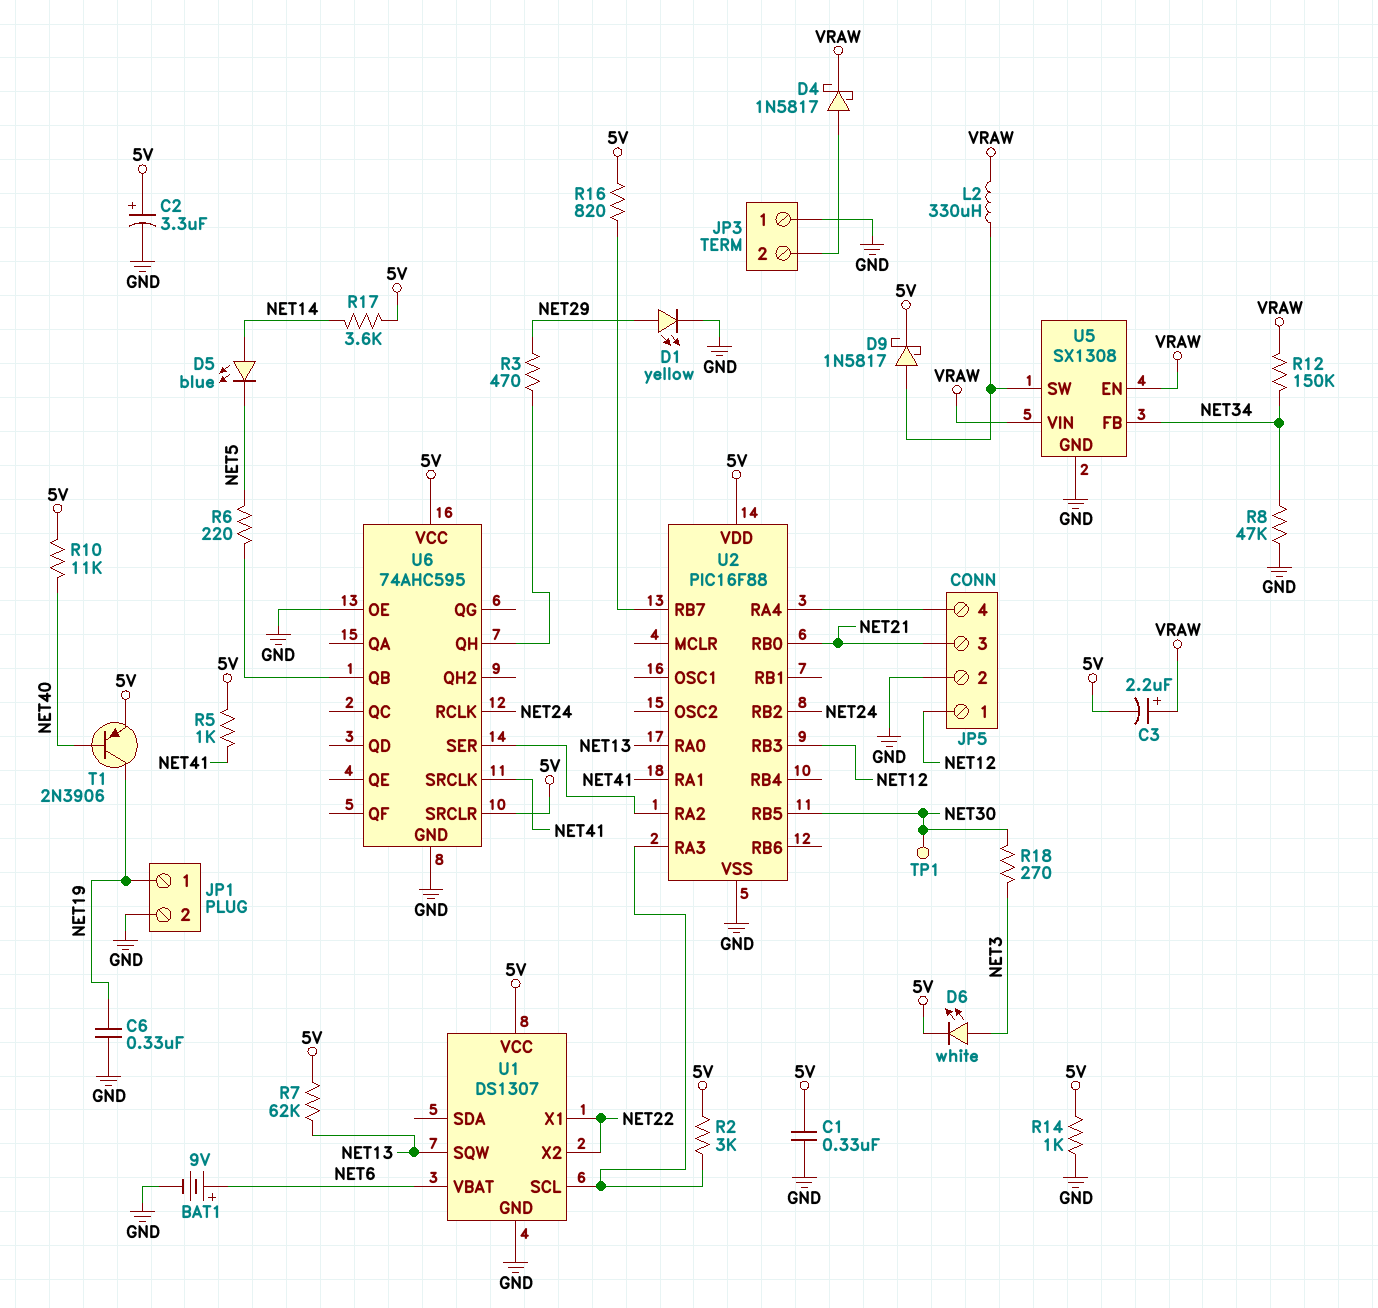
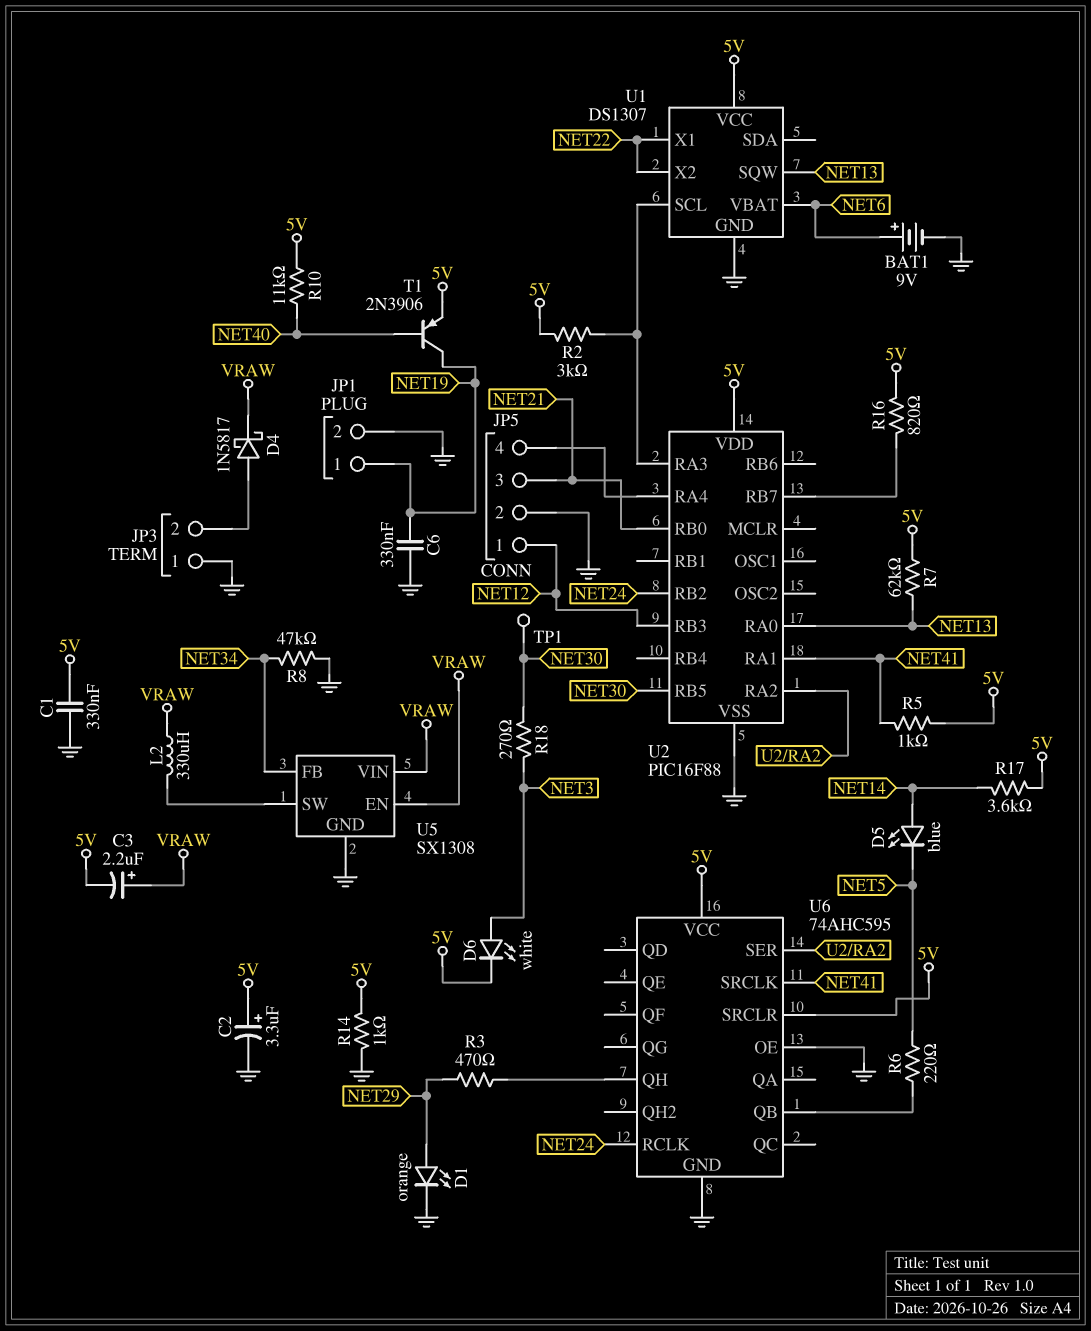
D1: LED yellow (A NET29, K GND) -> LED orange (A NET29, K GND)
D9: schottky 1N5817 (A U5/SW, K 5V) -> none
R12: 150k (NET34, VRAW) -> none

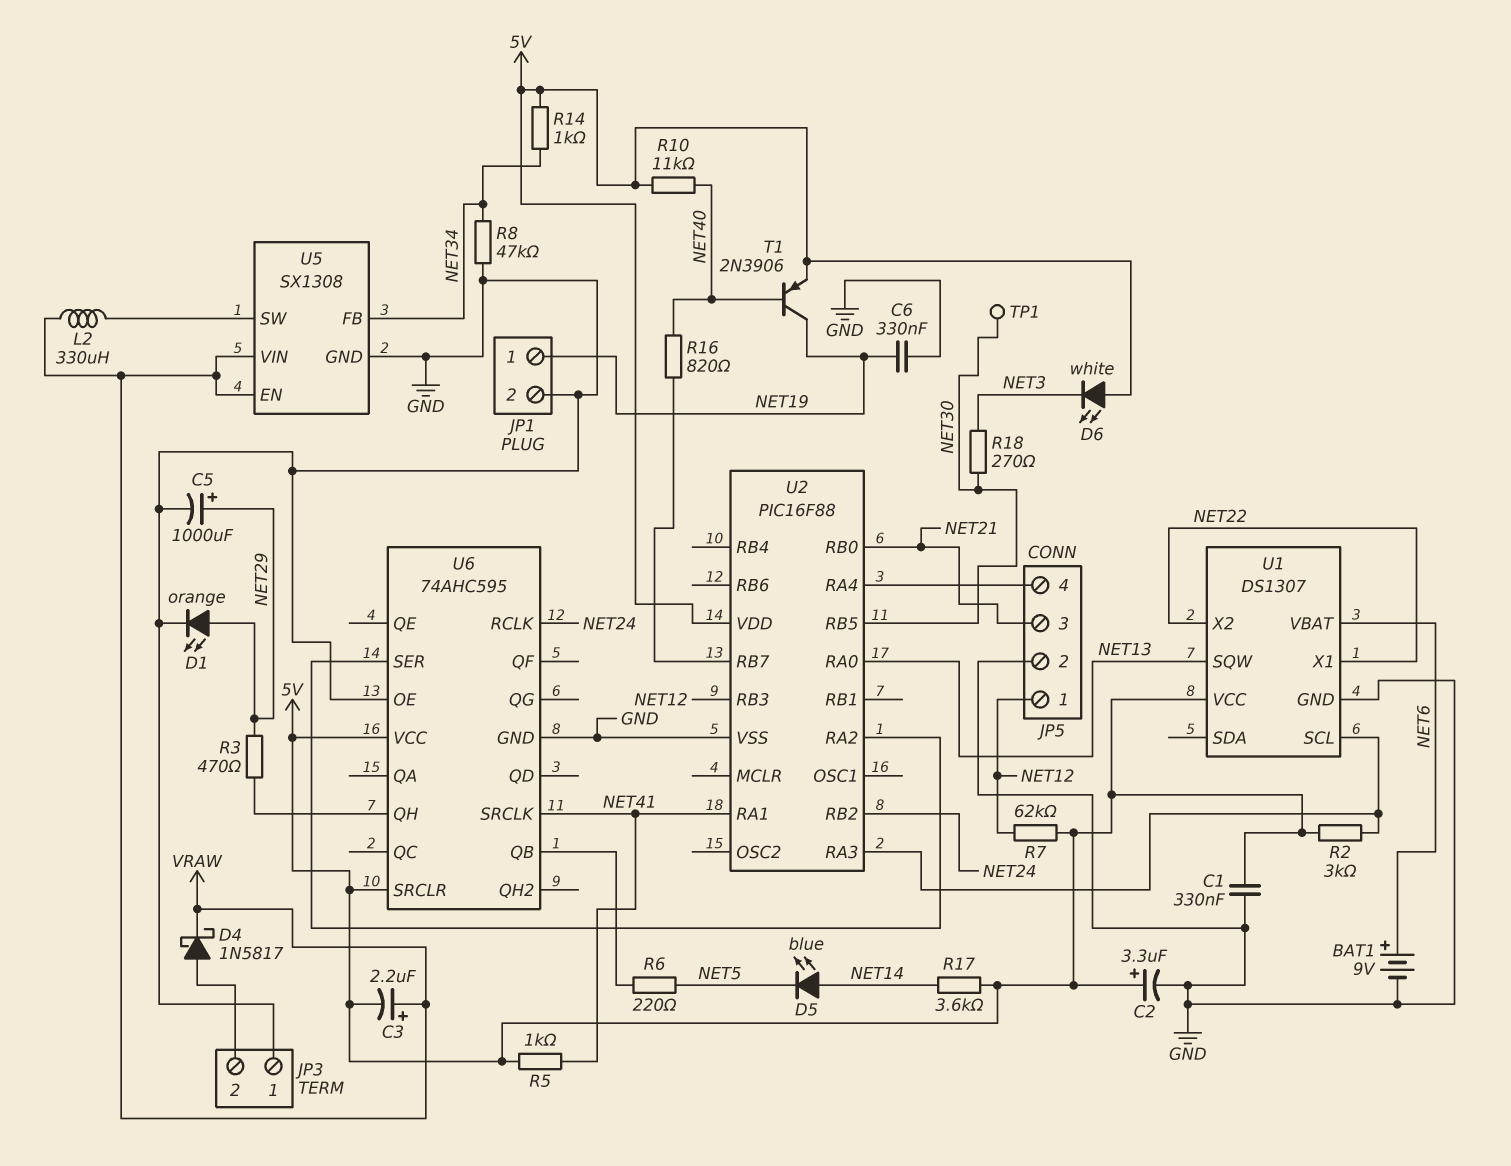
C5: none -> 1000uF (plus NET29, minus GND)
D6: LED white (A NET3, K 5V) -> LED white (A 5V, K NET3)
R7: 62k (5V, NET13) -> 62k (5V, NET12)
R14: 1k (5V, GND) -> 1k (5V, NET34)
R16: 820 (5V, U2/RB7) -> 820 (NET40, U2/RB7)

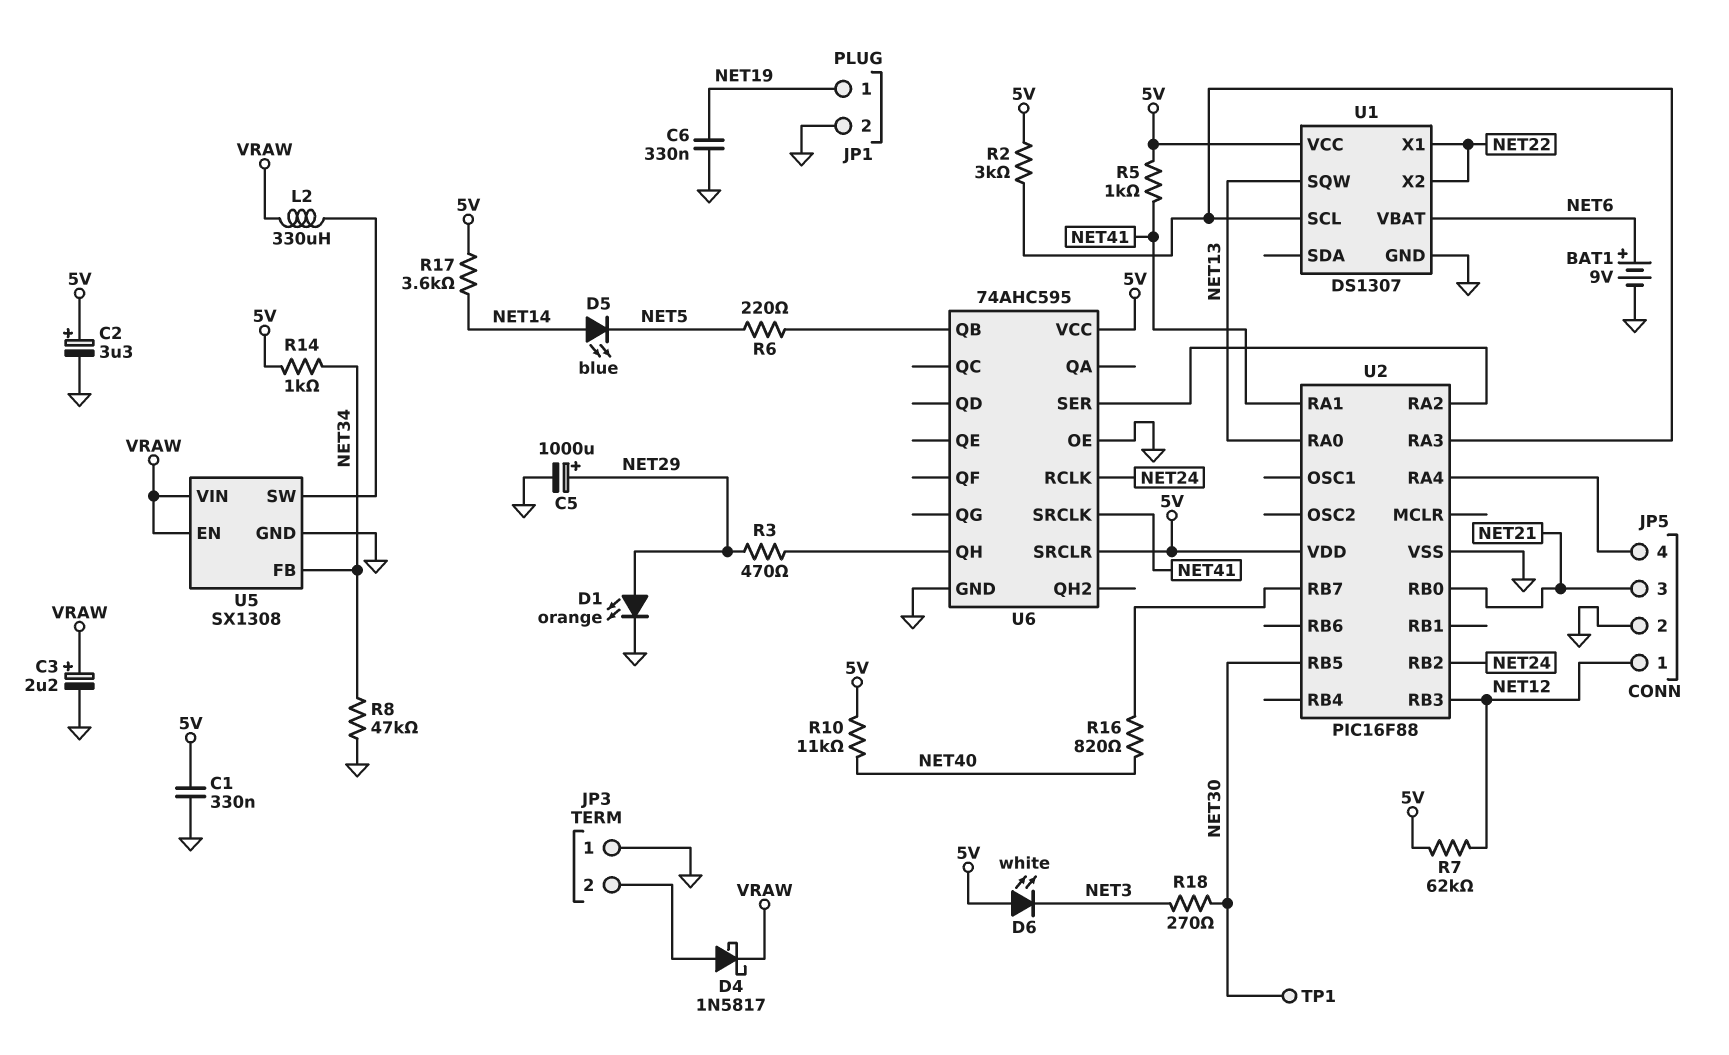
C3: 2.2uF (plus VRAW, minus 5V) -> 2.2uF (plus VRAW, minus GND)
T1: PNP 2N3906 (B NET40, C NET19, E 5V) -> none

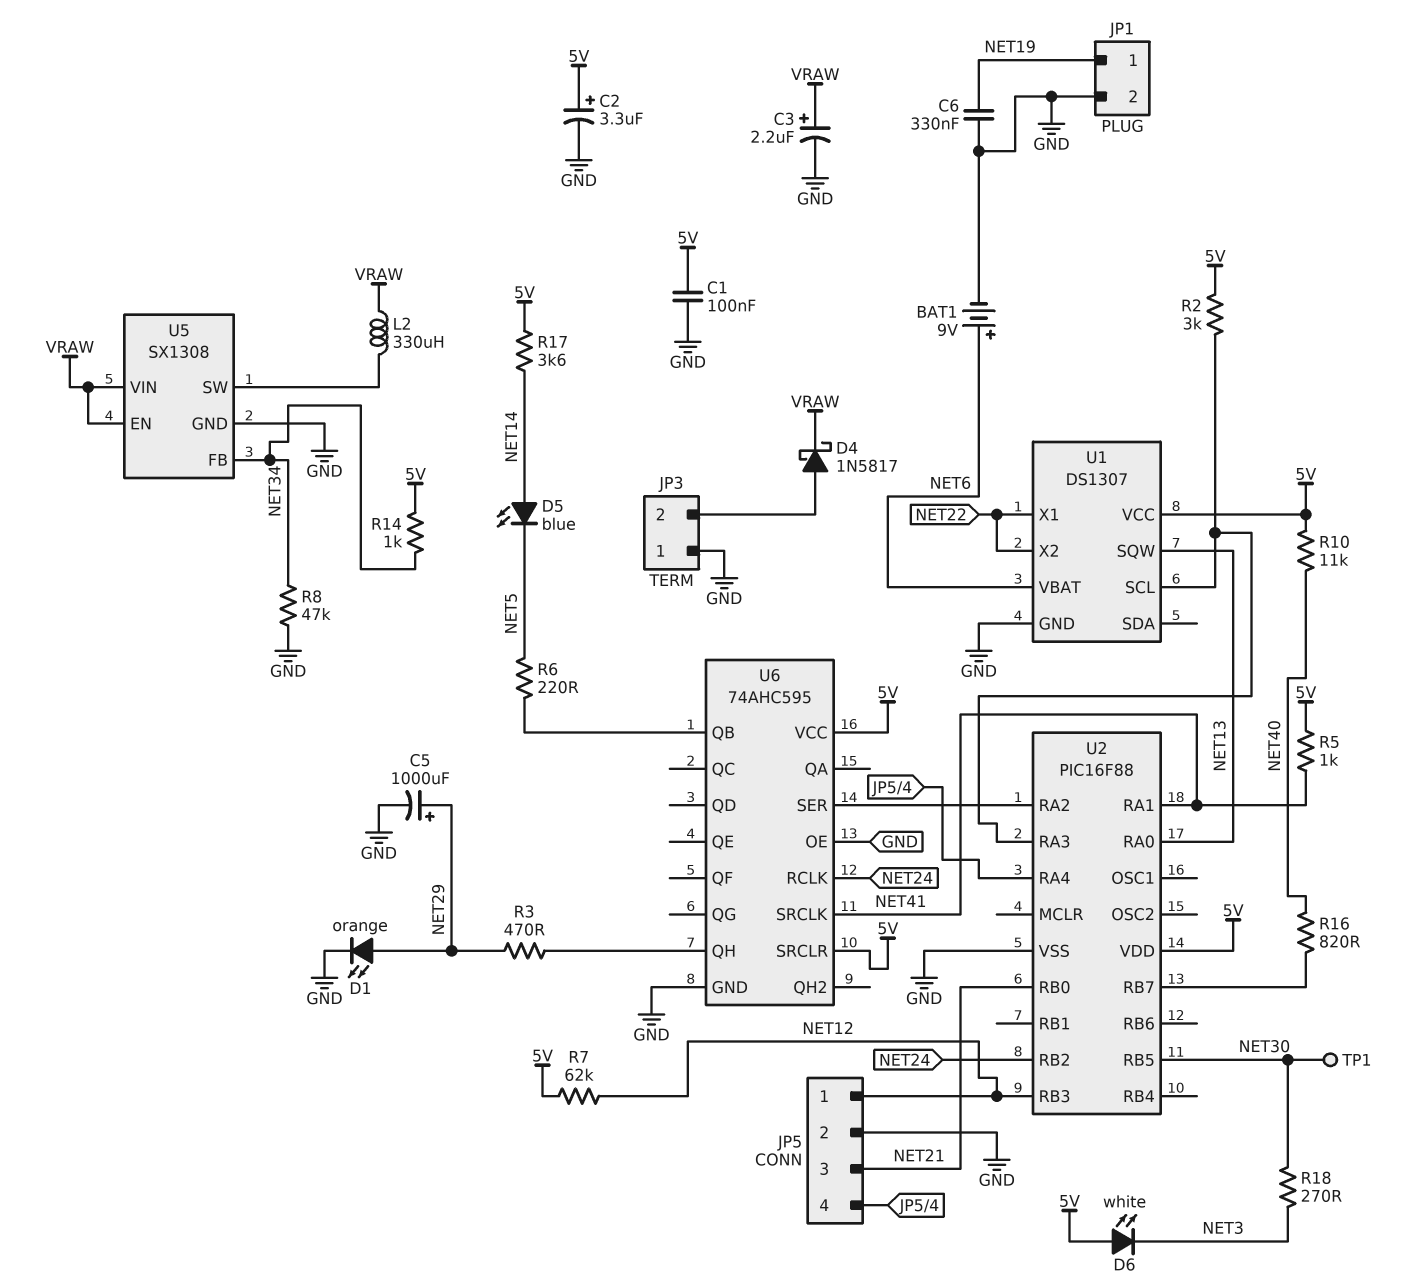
C1: 330nF (5V, GND) -> 100nF (5V, GND)

